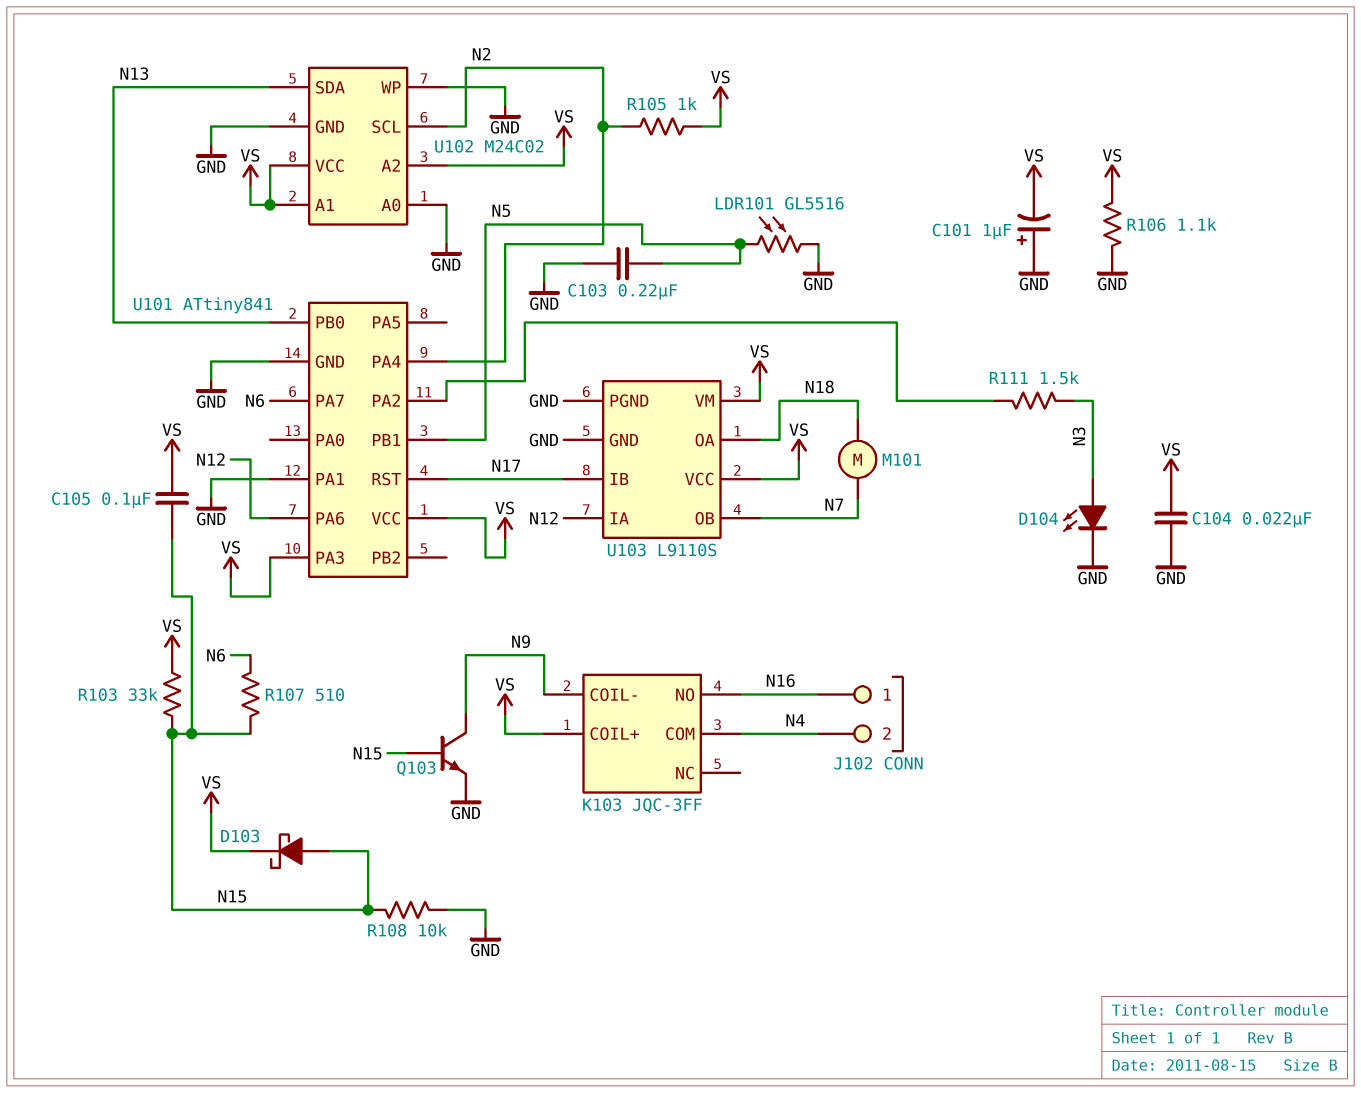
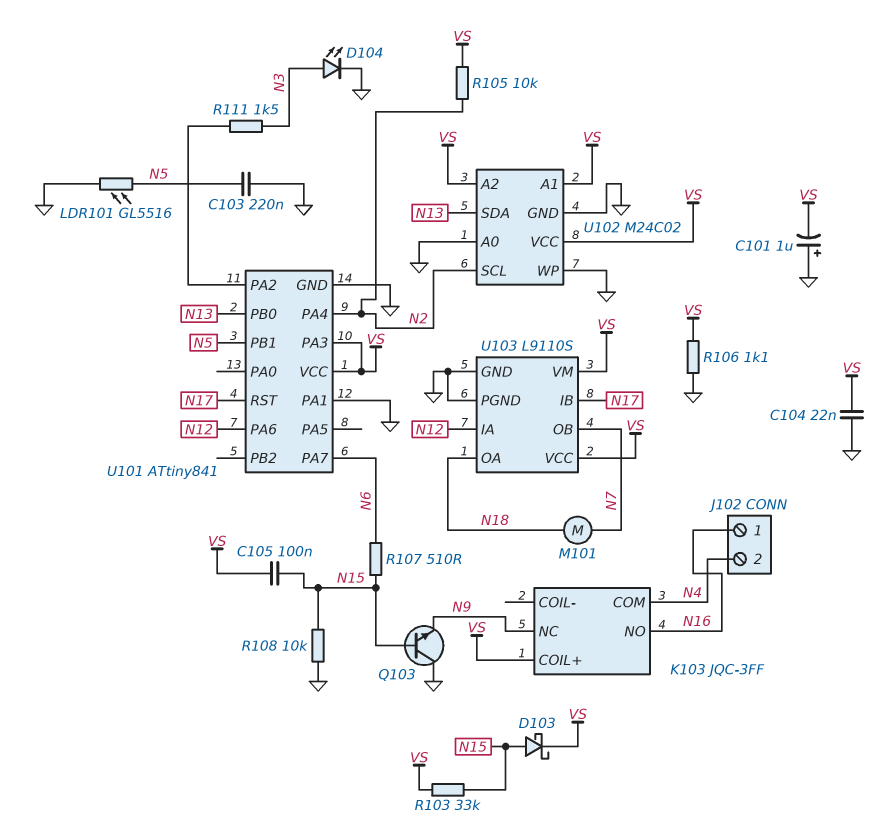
K103 pin COIL-: N9 -> none
K103 pin NC: none -> N9
Q103: NPN (B N15, C N9, E GND) -> NPN (B N15, C GND, E N9)
R105: 1k (N2, VS) -> 10k (N2, VS)

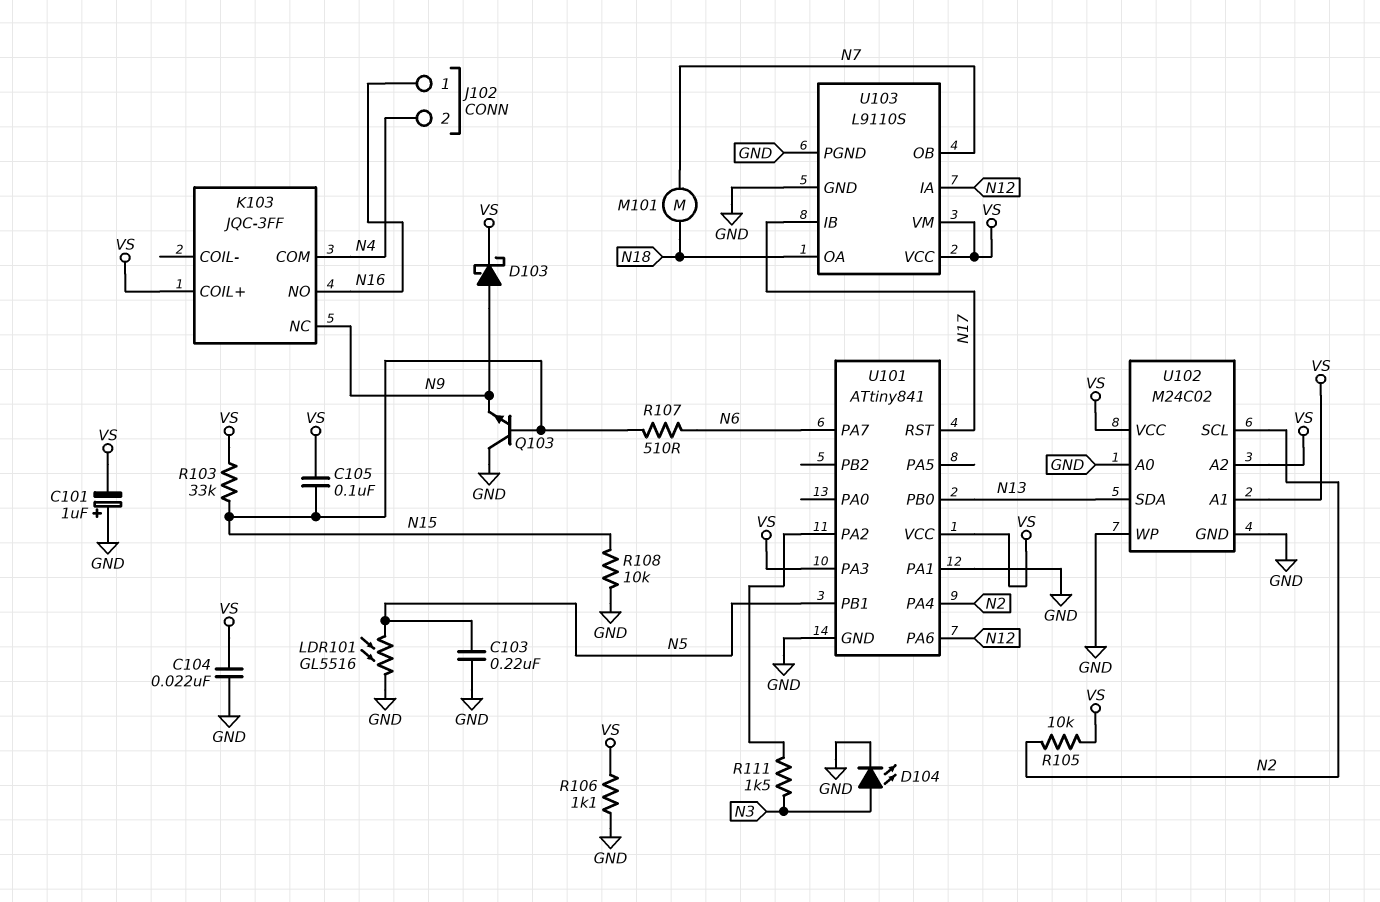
D103: schottky (A N15, K VS) -> schottky (A N9, K VS)

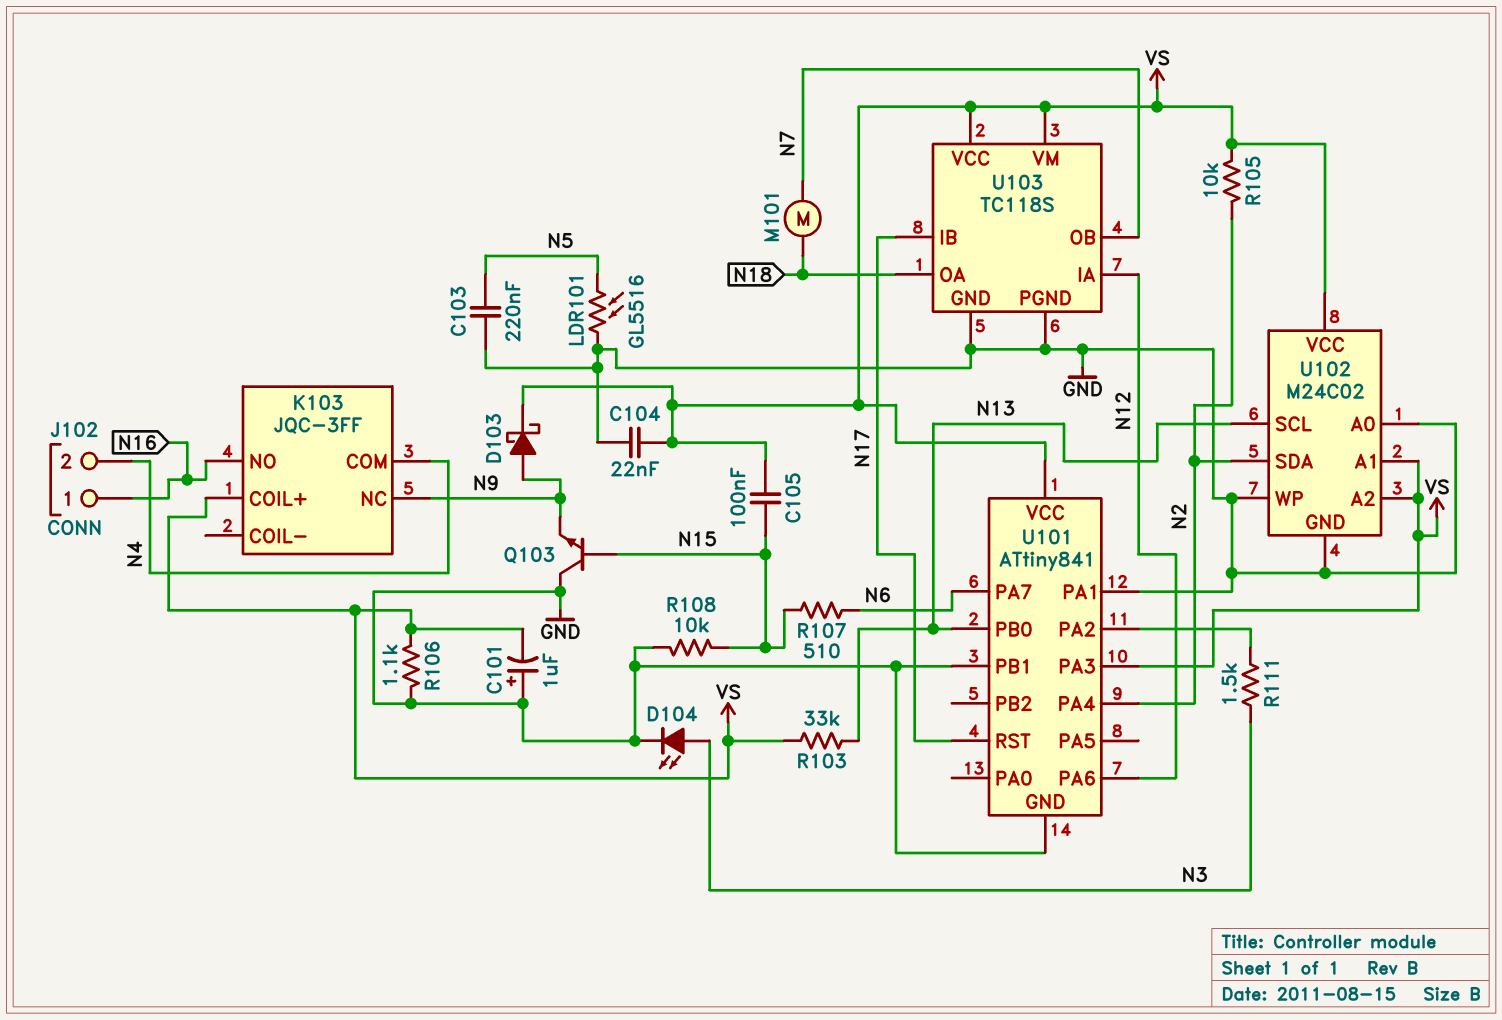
R103: 33k (N15, VS) -> 33k (N13, VS)
U101 pin PB1: N5 -> GND
U102 pin SCL: N2 -> N13
U102 pin SDA: N13 -> N2
U103: L9110S -> TC118S

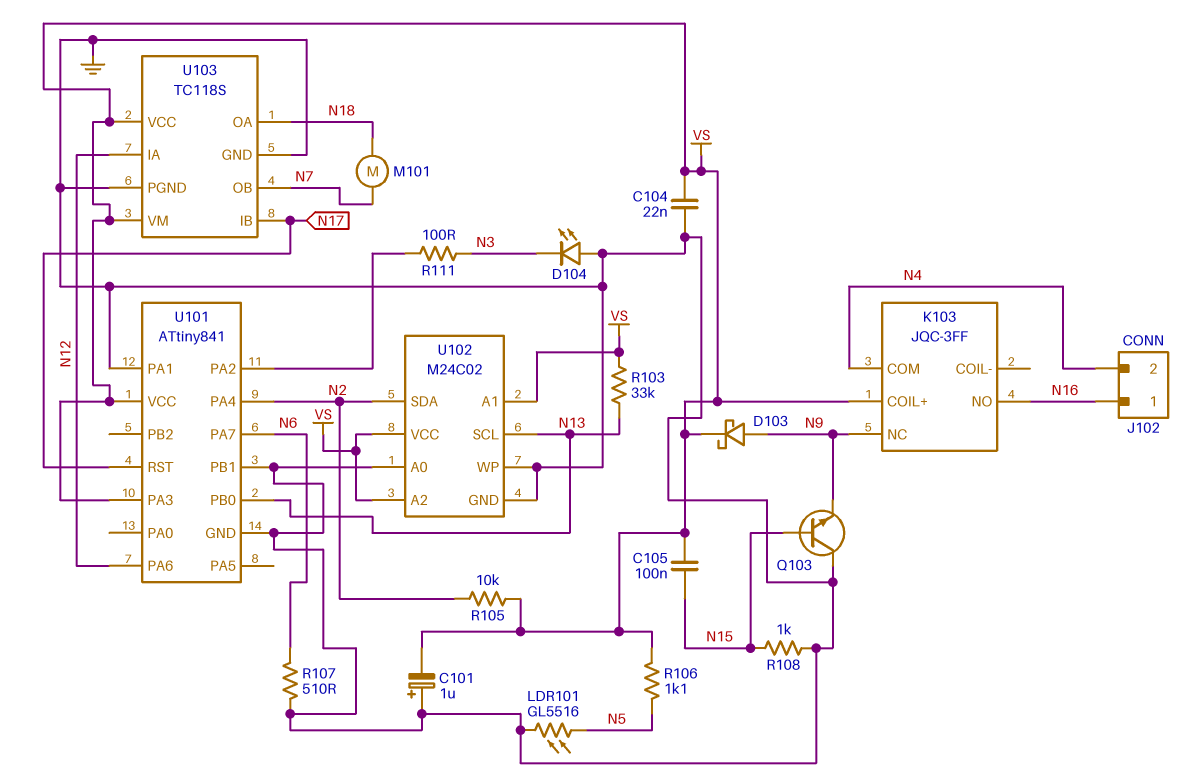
C103: 220nF (GND, N5) -> none
D104: LED (A N3, K GND) -> LED (A GND, K N3)
R106: 1.1k (GND, VS) -> 1.1k (N5, VS)
R107: 510 (N6, N15) -> 510 (GND, N6)
R108: 10k (GND, N15) -> 1k (GND, N15)
R111: 1.5k (N3, U101/PA2) -> 100 (N3, U101/PA2)

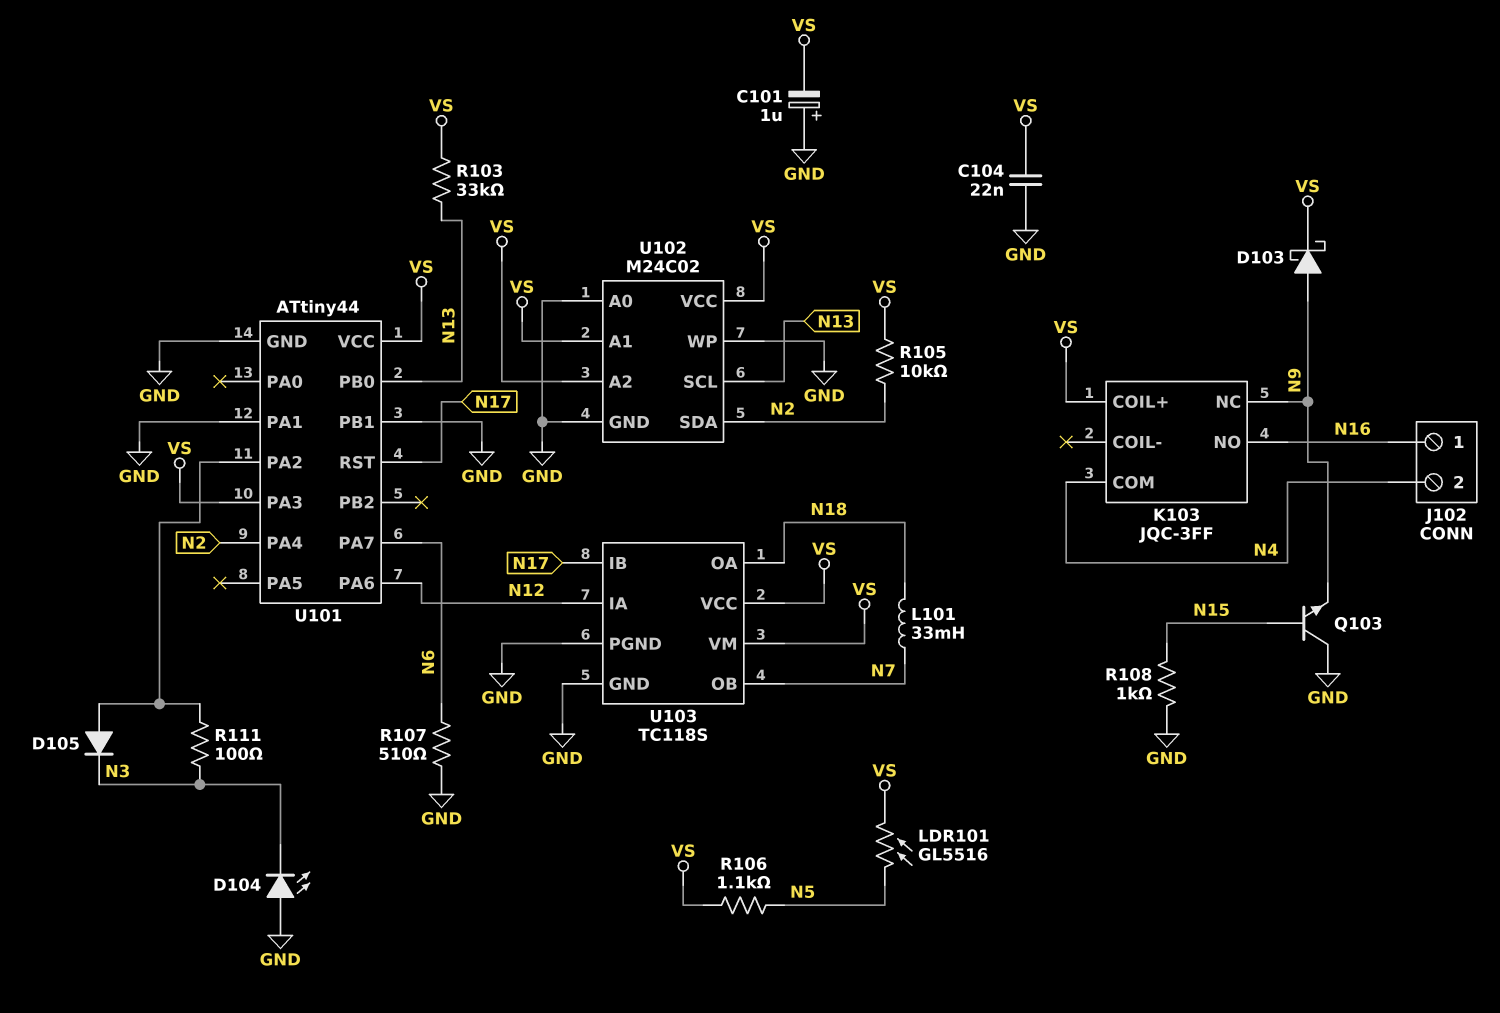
C105: 100nF (N15, VS) -> none
D105: none -> diode (A U101/PA2, K N3)
L101: none -> 33mH (N7, N18)
LDR101: GL5516 (GND, N5) -> GL5516 (N5, VS)
M101: motor (N7, N18) -> none
U101: ATtiny841 -> ATtiny44

